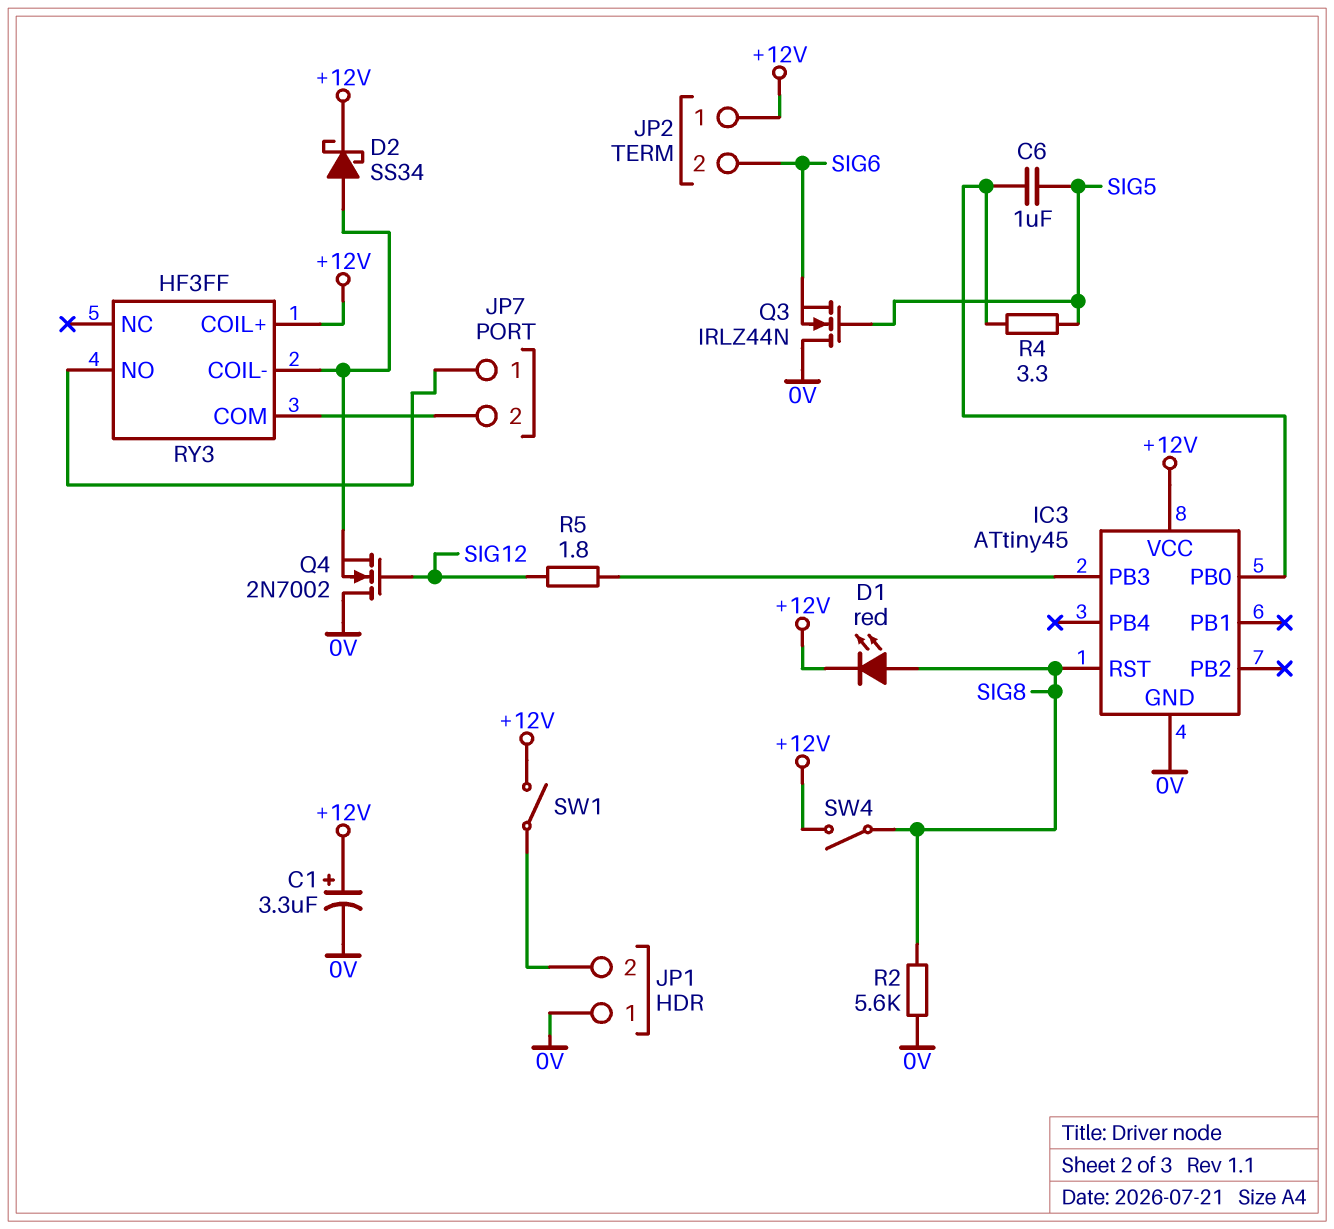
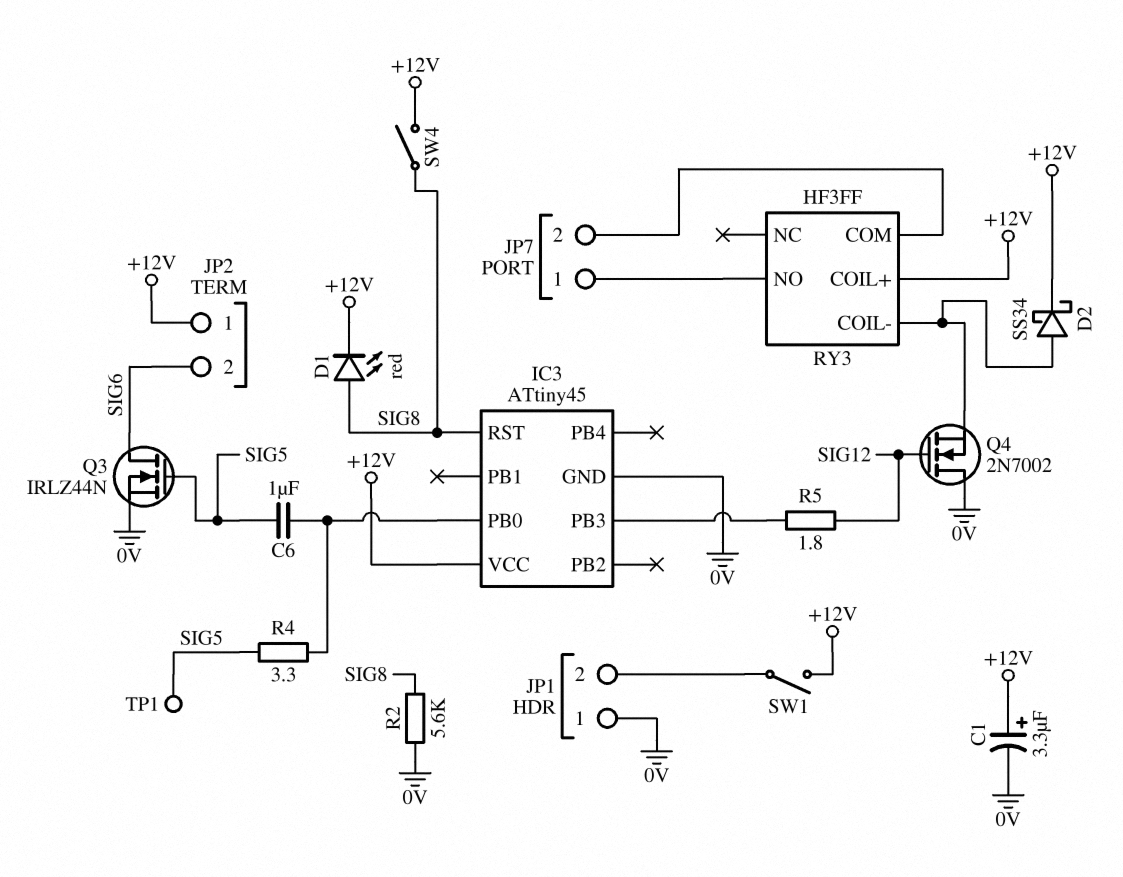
Q3: NMOS IRLZ44N (G SIG5, D 0V, S SIG6) -> NMOS IRLZ44N (G SIG5, D SIG6, S 0V)
TP1: none -> test point (SIG5)

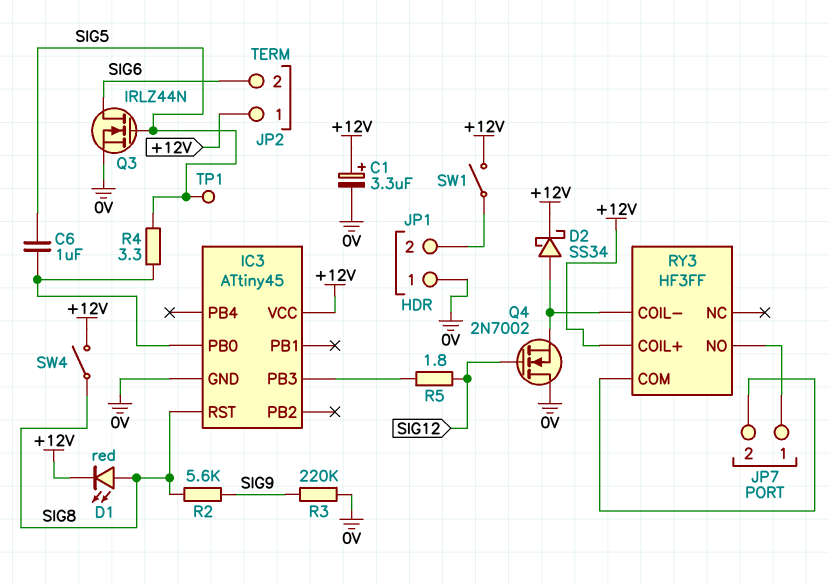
R2: 5.6k (0V, SIG8) -> 5.6k (SIG8, SIG9)
R3: none -> 220k (0V, SIG9)

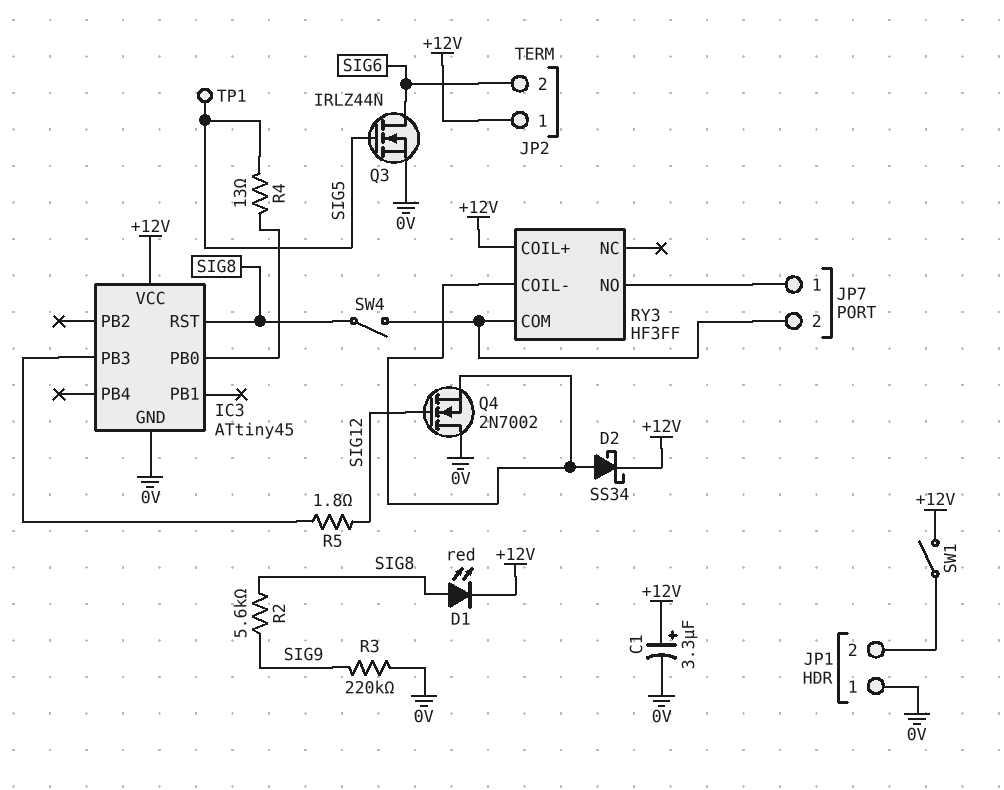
C6: 1uF (IC3/PB0, SIG5) -> none
R4: 3.3 (IC3/PB0, SIG5) -> 13 (IC3/PB0, SIG5)
SW4: switch (+12V, SIG8) -> switch (JP7/2, SIG8)

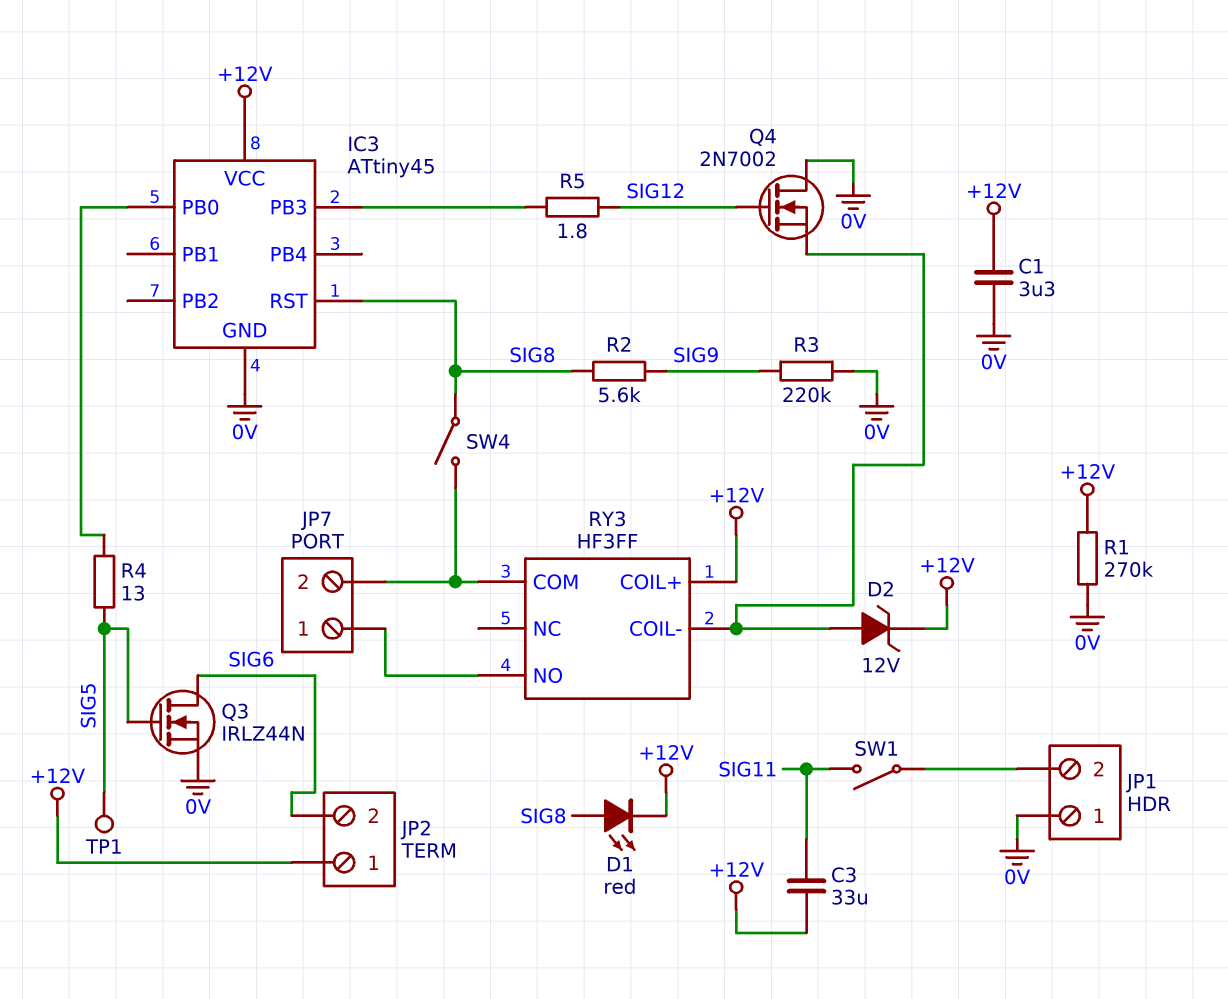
C1: 3.3uF (plus +12V, minus 0V) -> 3.3uF (+12V, 0V)
C3: none -> 33uF (+12V, SIG11)
D2: schottky SS34 (A RY3/COIL-, K +12V) -> zener 12V (A RY3/COIL-, K +12V)
R1: none -> 270k (+12V, 0V)
SW1: switch (+12V, JP1/2) -> switch (JP1/2, SIG11)

